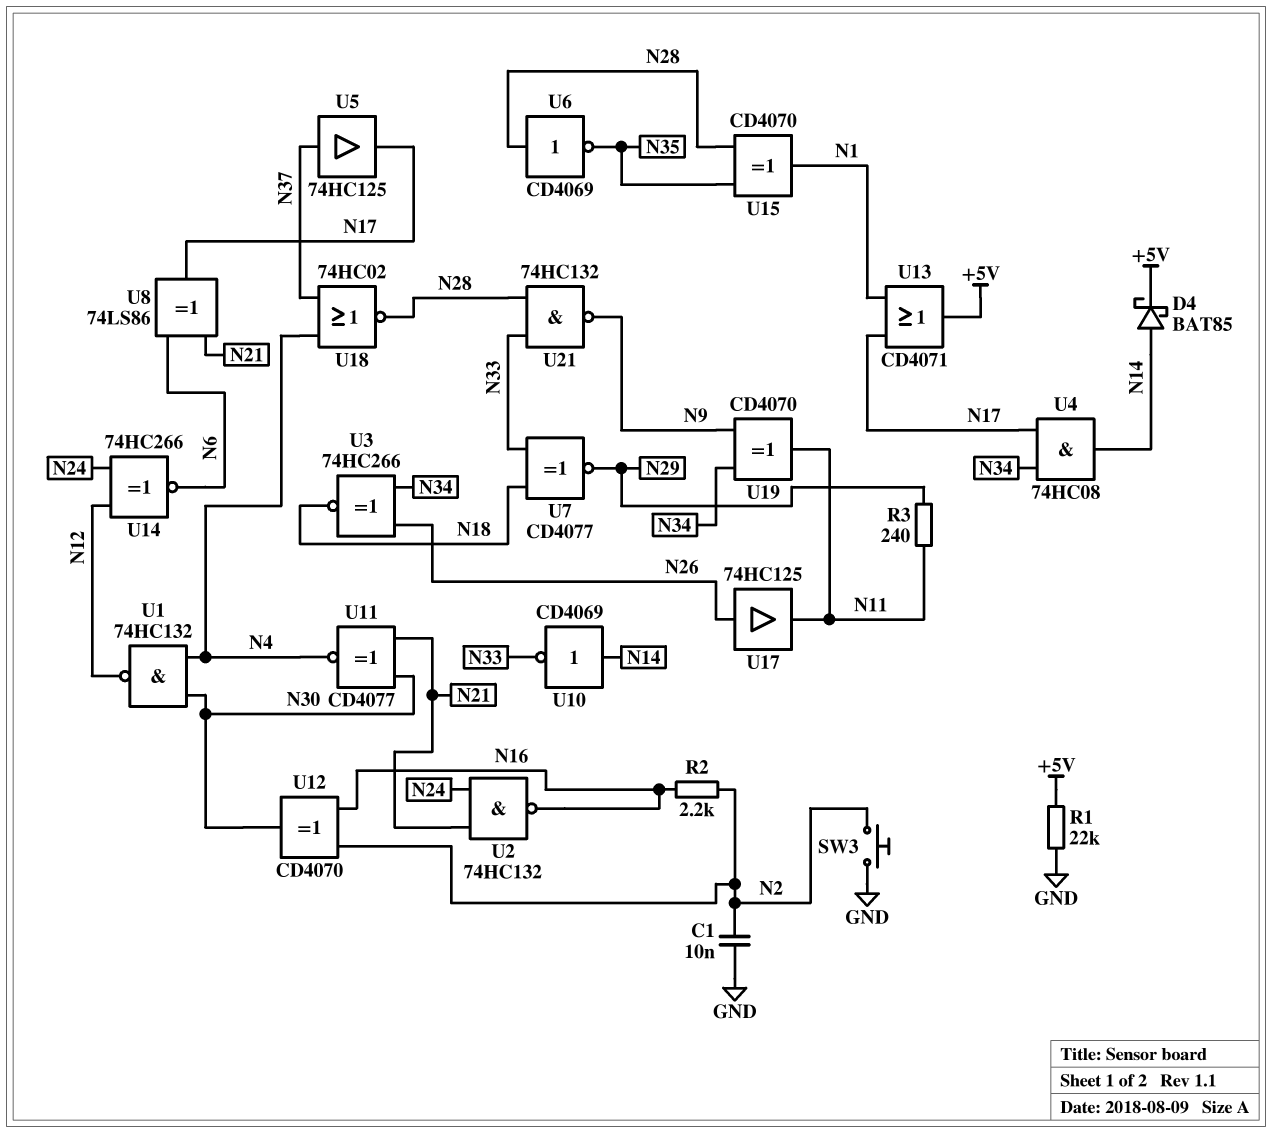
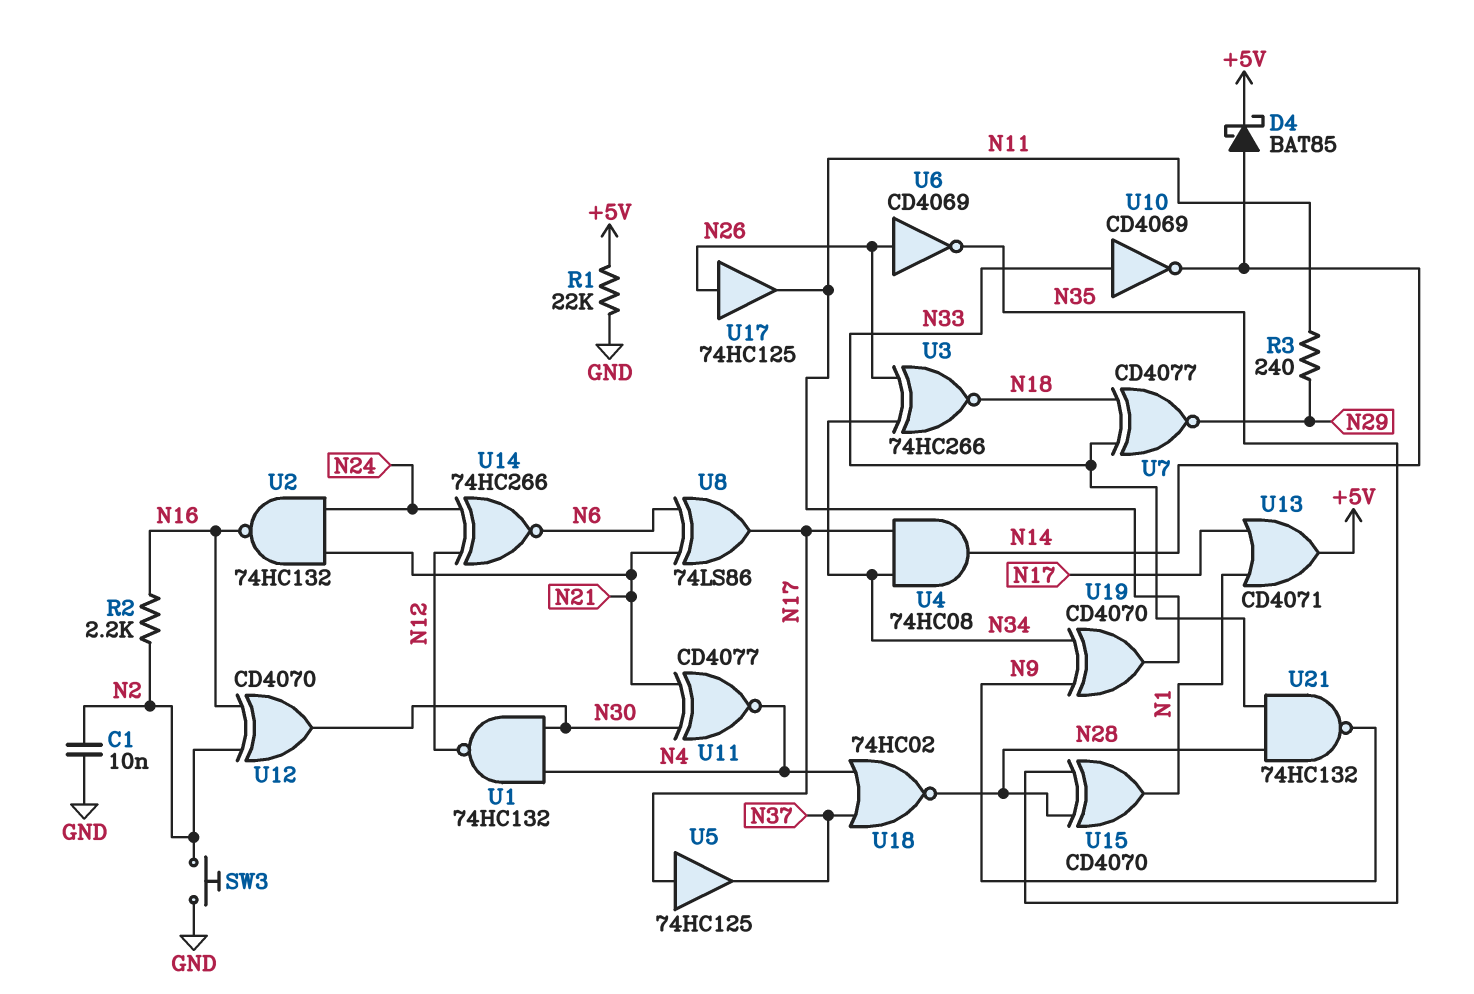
U5: buffer 74HC125 (in N37, out N17) -> buffer 74HC125 (in N17, out N37)
U6: NOT CD4069 (in N28, out N35) -> NOT CD4069 (in N26, out N35)
U10: NOT CD4069 (in N14, out N33) -> NOT CD4069 (in N33, out N14)

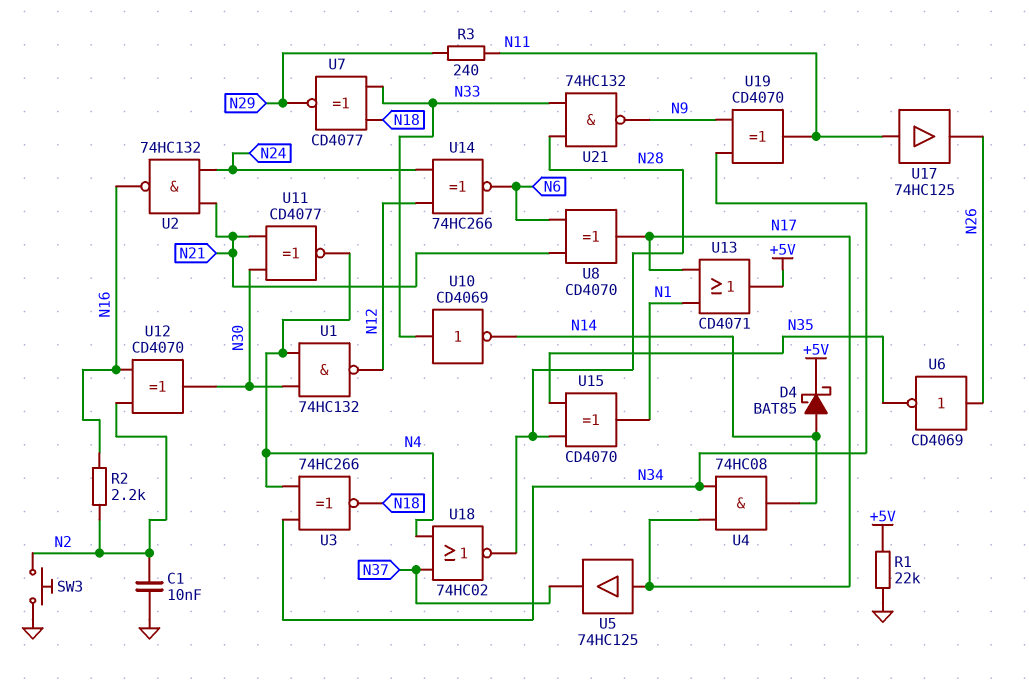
U3: XNOR 74HC266 (in N26, in N34, out N18) -> XNOR 74HC266 (in N4, in N34, out N18)
U8: XOR 74LS86 (in N6, in N21, out N17) -> XOR CD4070 (in N6, in N21, out N17)
U17: buffer 74HC125 (in N26, out N11) -> buffer 74HC125 (in N11, out N26)

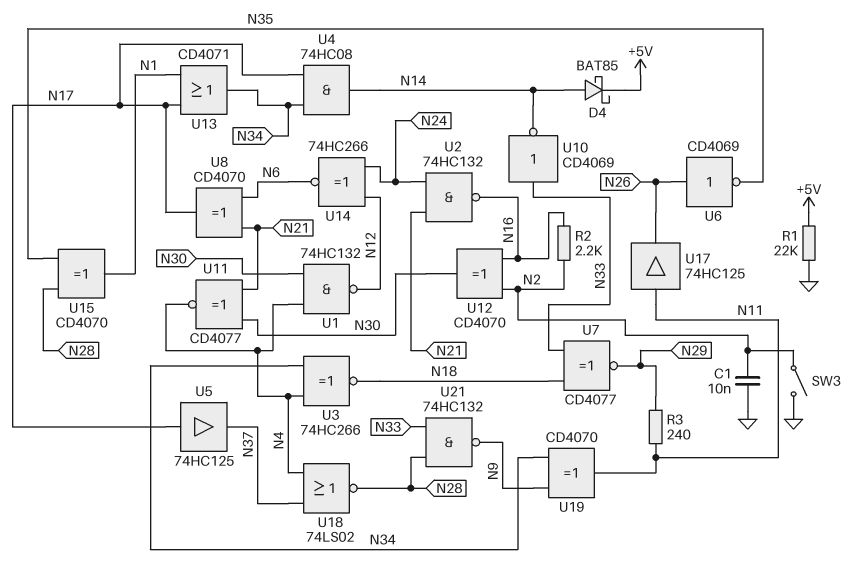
SW3: button (GND, N2) -> switch (GND, N2)
U13: OR CD4071 (in N1, in N17, out +5V) -> OR CD4071 (in N1, in N17, out N34)
U18: NOR 74HC02 (in N4, in N37, out N28) -> NOR 74LS02 (in N4, in N37, out N28)

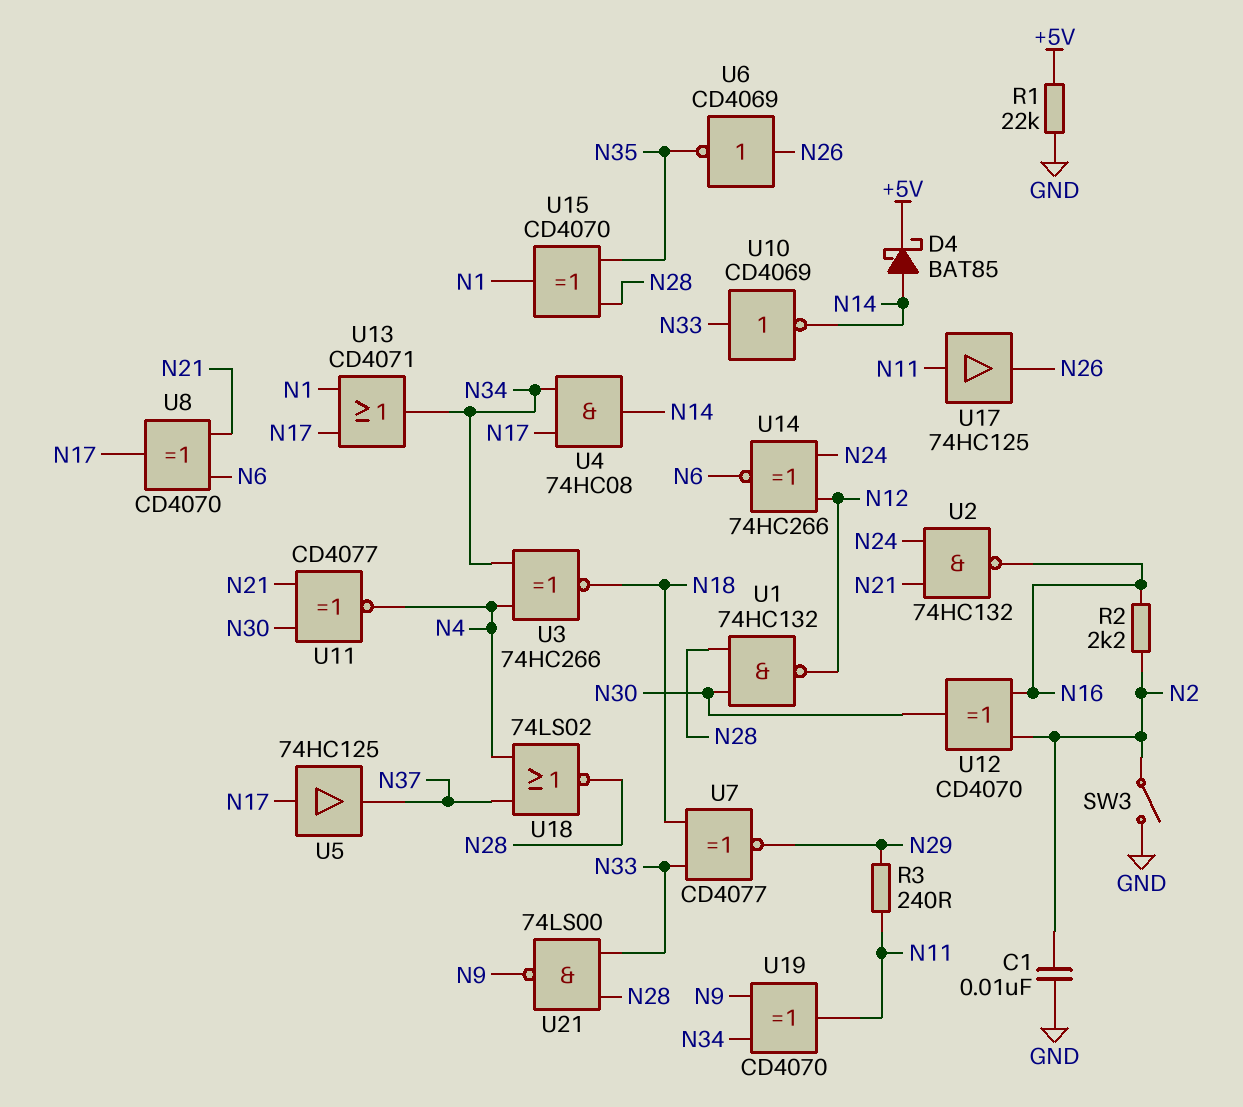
U1: NAND 74HC132 (in N4, in N30, out N12) -> NAND 74HC132 (in N28, in N30, out N12)
U21: NAND 74HC132 (in N28, in N33, out N9) -> NAND 74LS00 (in N28, in N33, out N9)

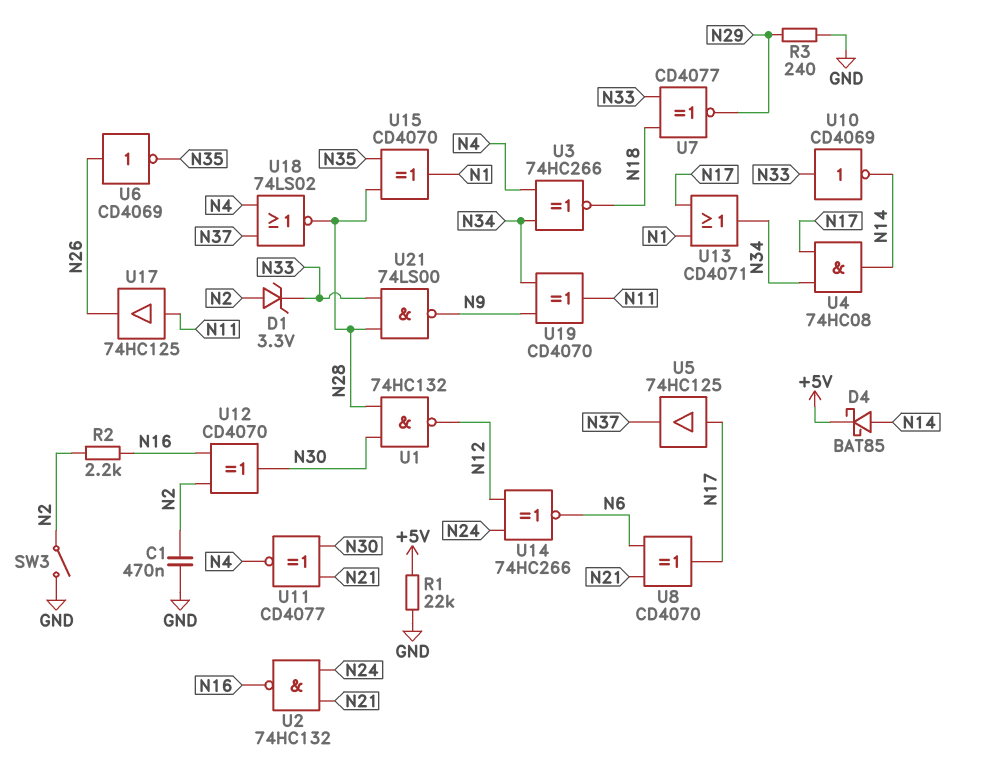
C1: 10nF (GND, N2) -> 470nF (GND, N2)
D1: none -> zener 3.3V (A N2, K N33)
R3: 240 (N11, N29) -> 240 (GND, N29)

